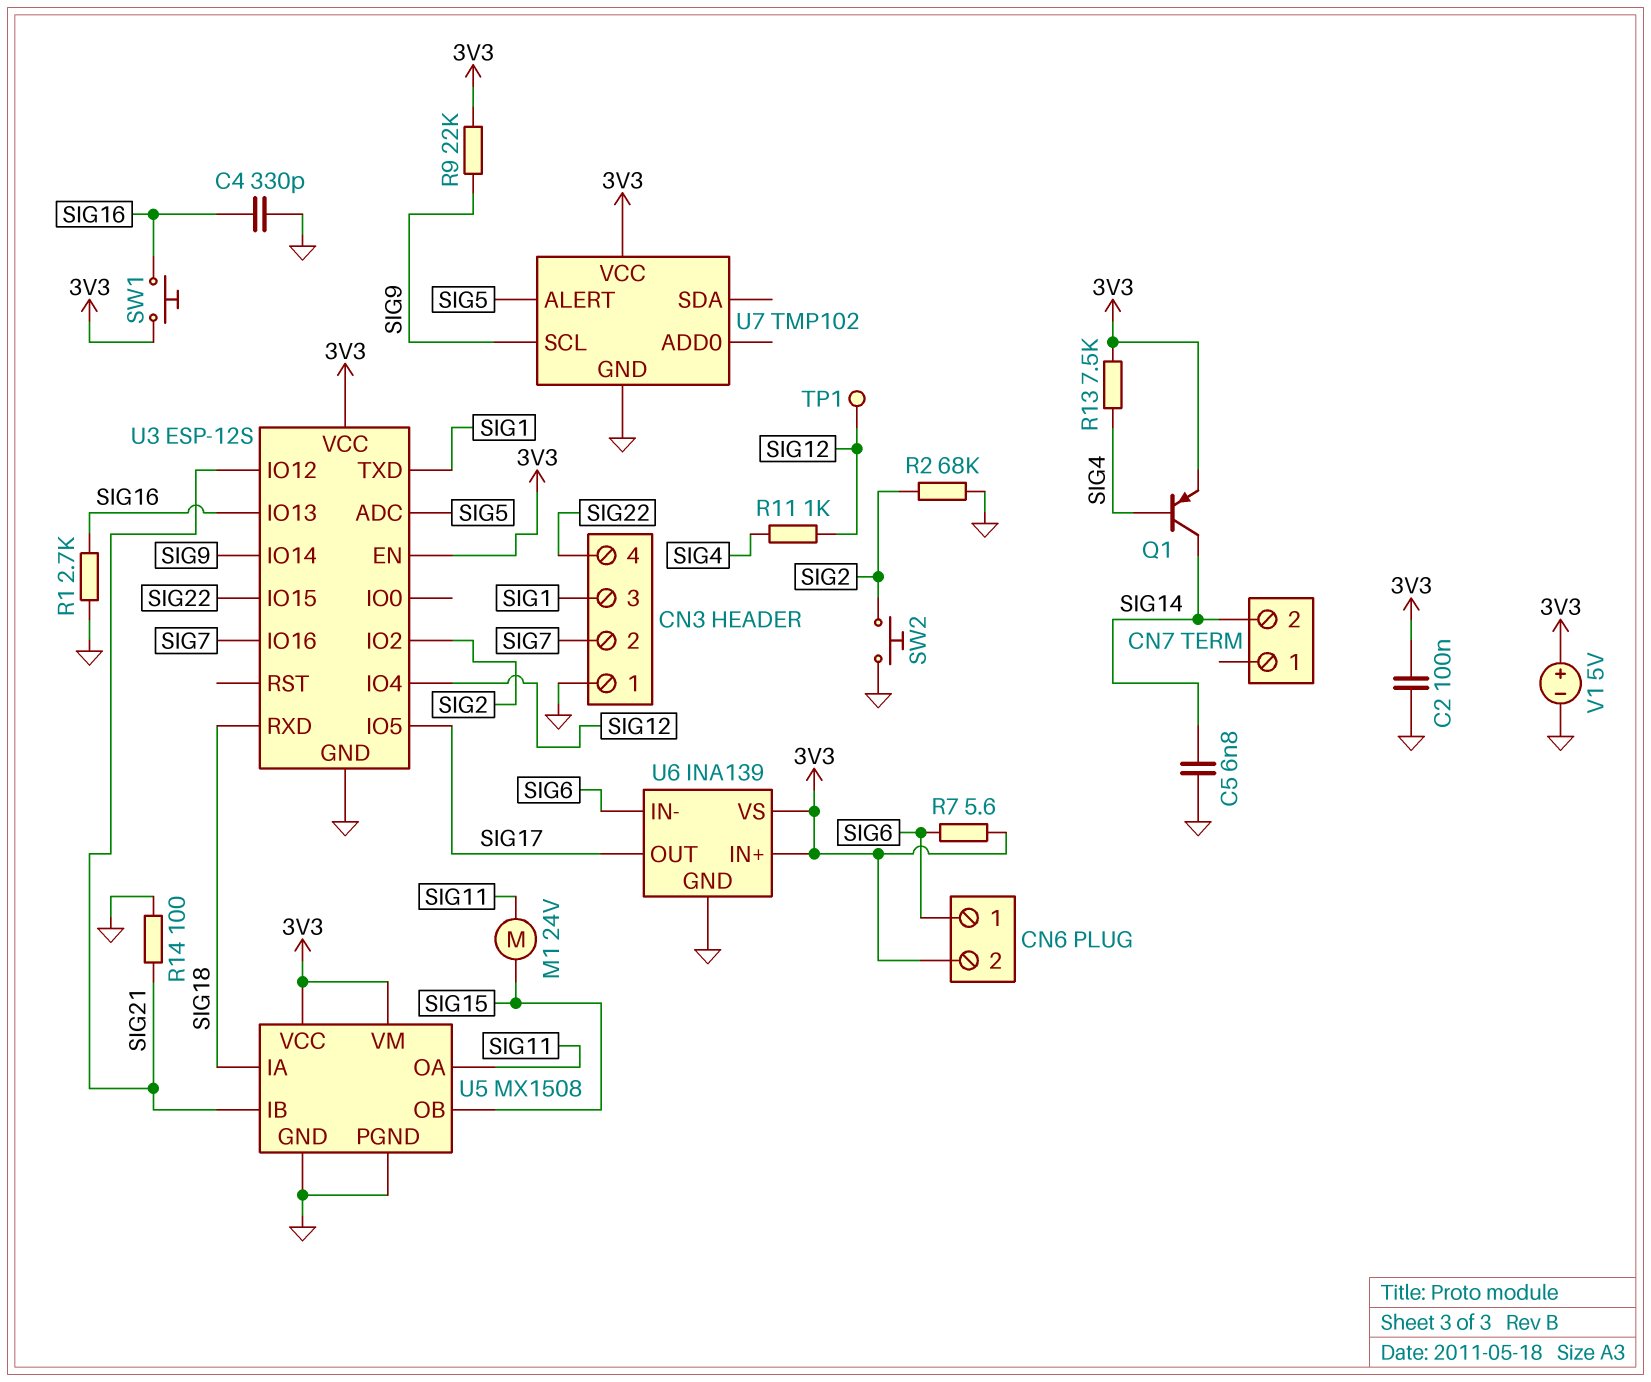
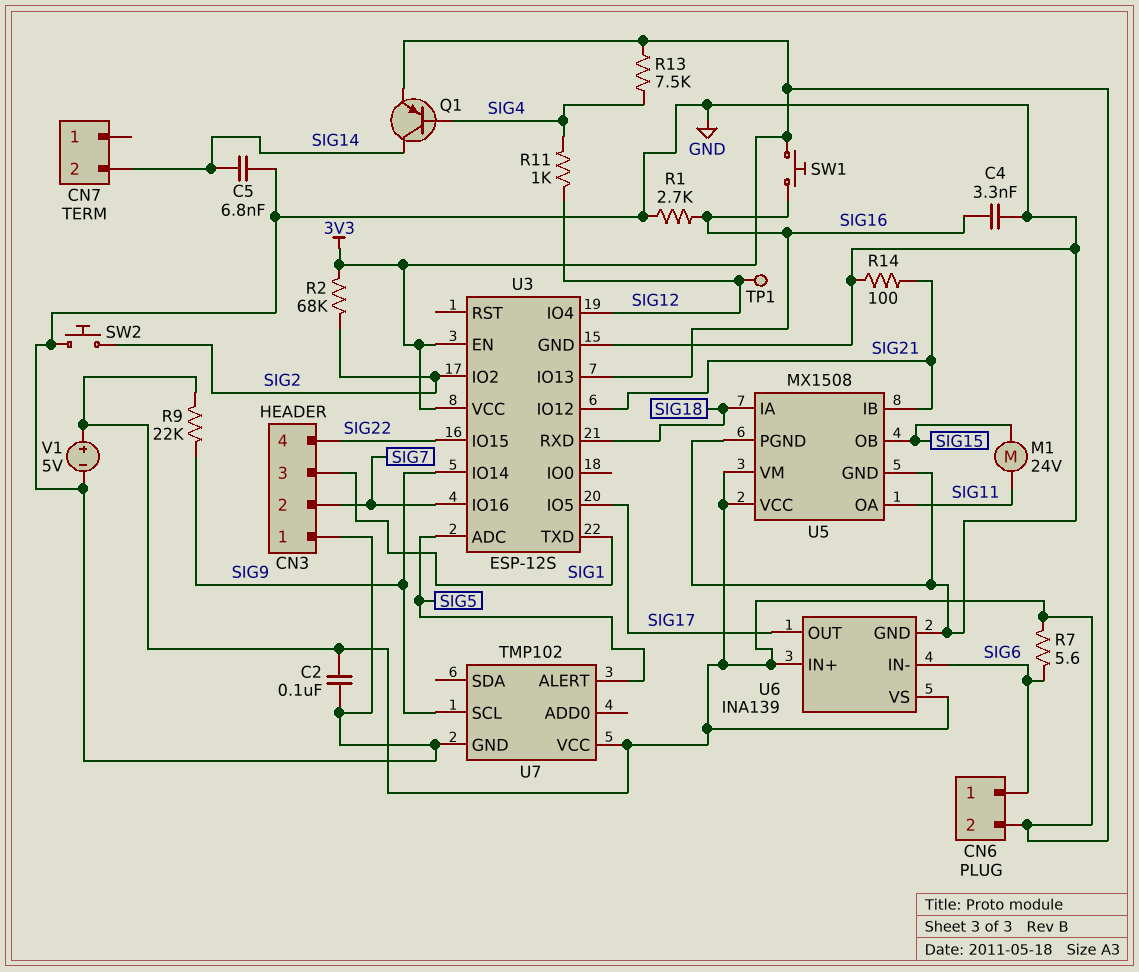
C4: 330pF (GND, SIG16) -> 3.3nF (GND, SIG16)
R2: 68k (GND, SIG2) -> 68k (3V3, SIG2)

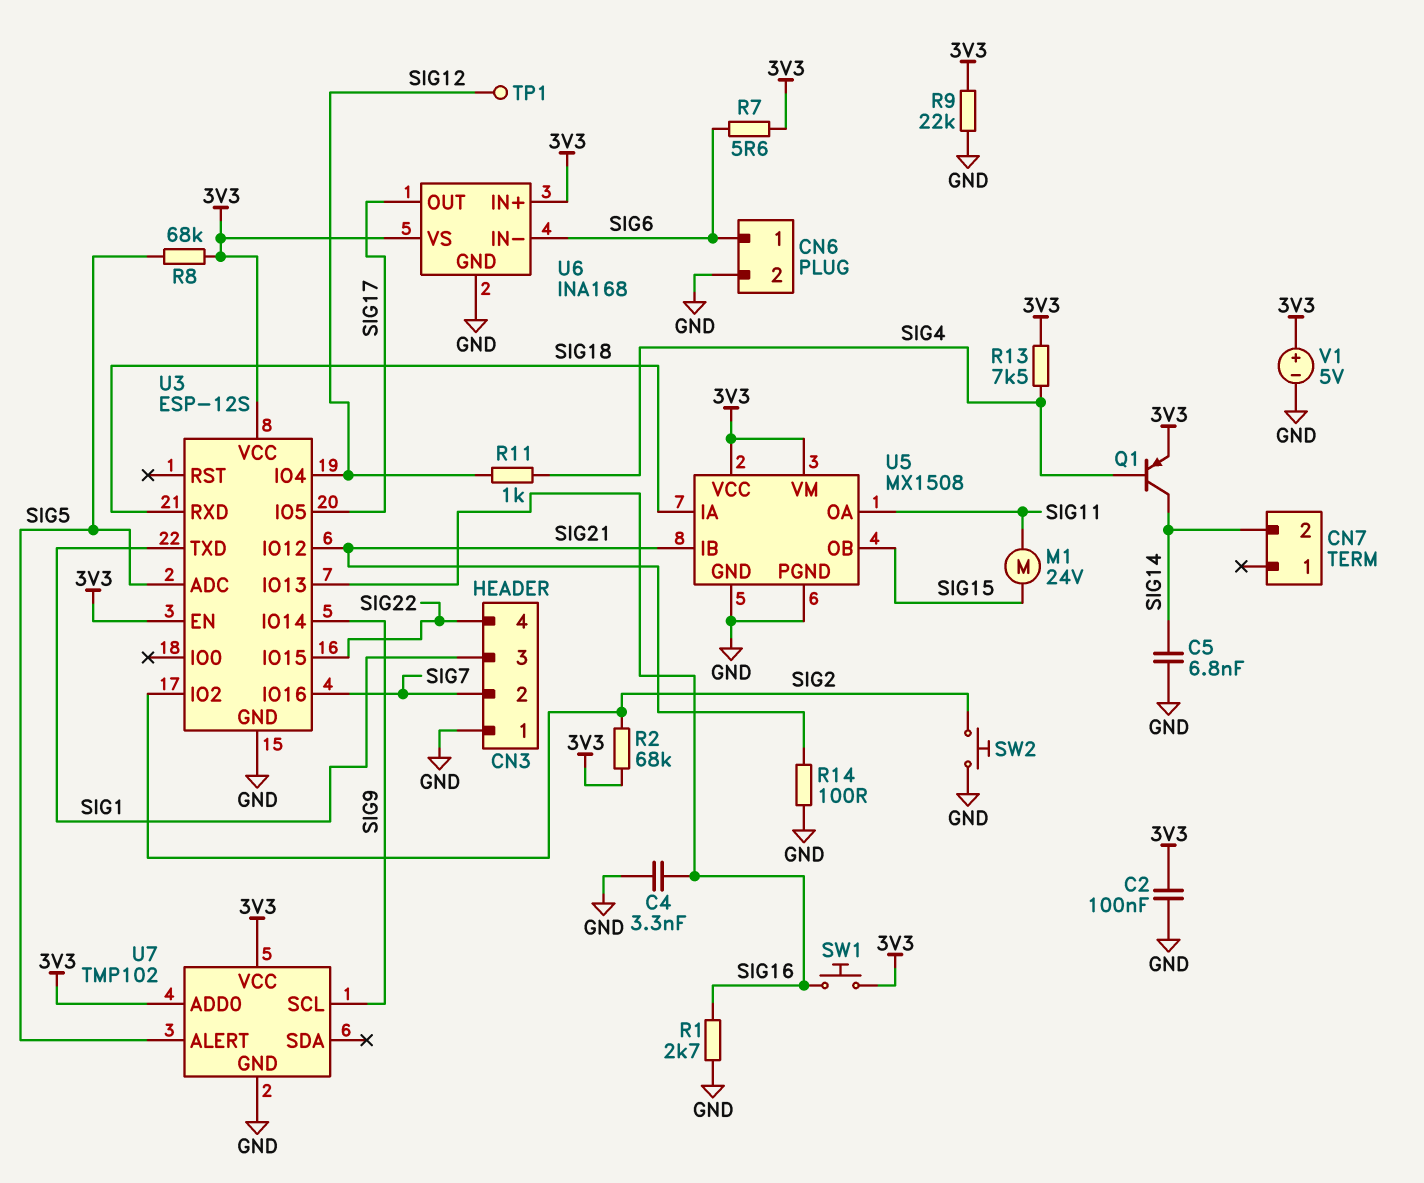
CN6 pin 2: 3V3 -> GND
R8: none -> 68k (3V3, SIG5)
R9: 22k (3V3, SIG9) -> 22k (3V3, GND)
U6: INA139 -> INA168
U7 pin ADD0: none -> 3V3

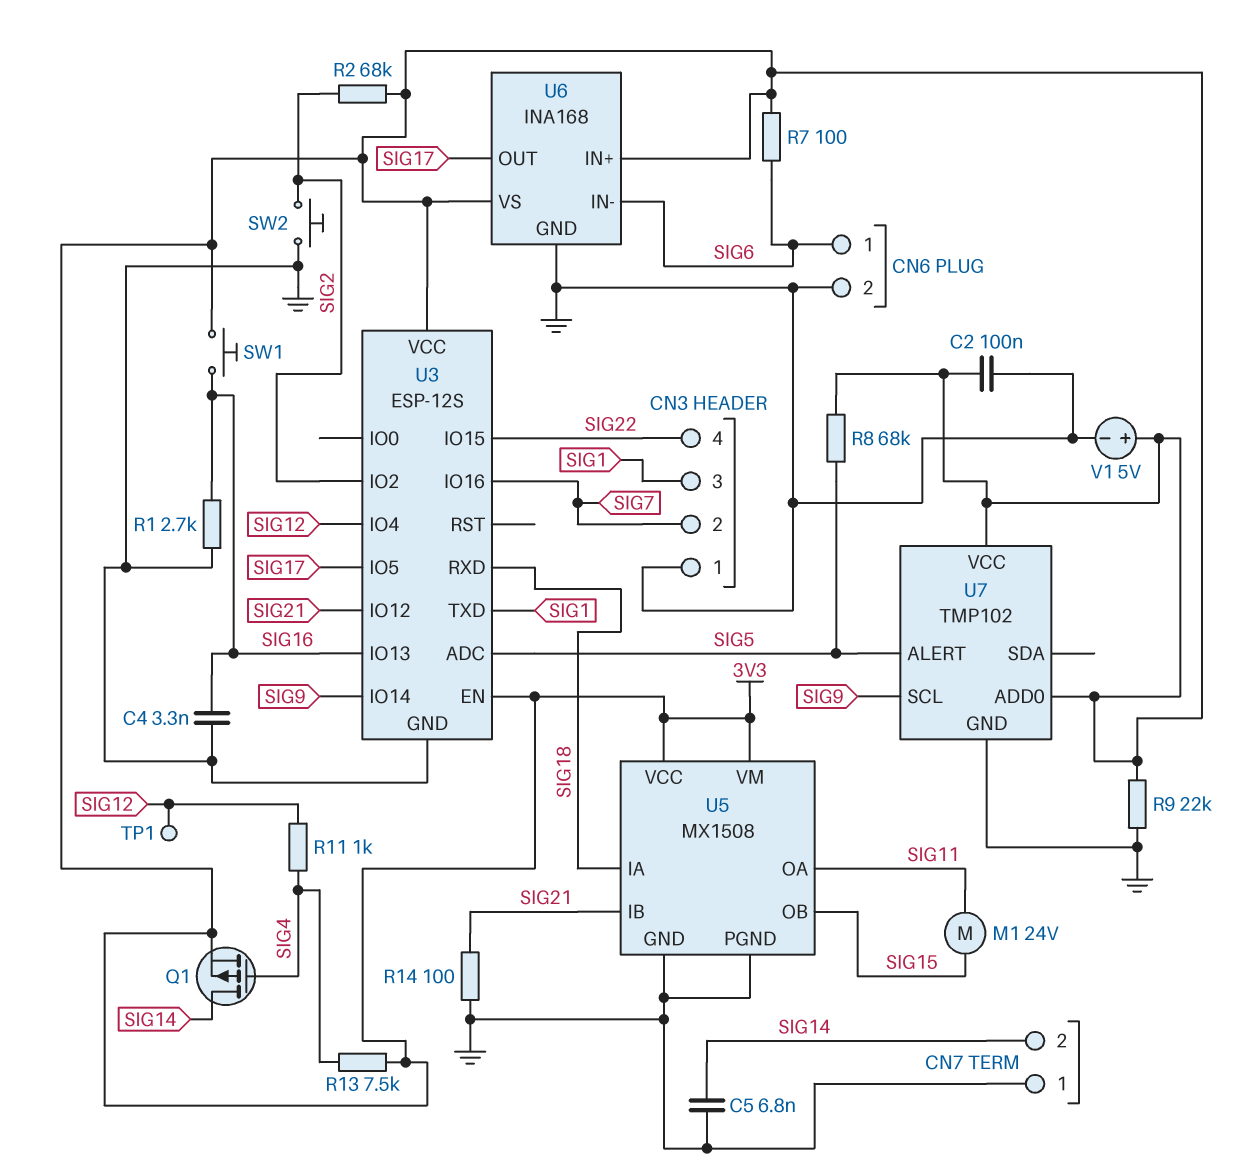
CN7 pin 1: none -> GND
Q1: PNP (B SIG4, C SIG14, E 3V3) -> PMOS (G SIG4, D SIG14, S 3V3)
R7: 5.6 (3V3, SIG6) -> 100 (3V3, SIG6)

